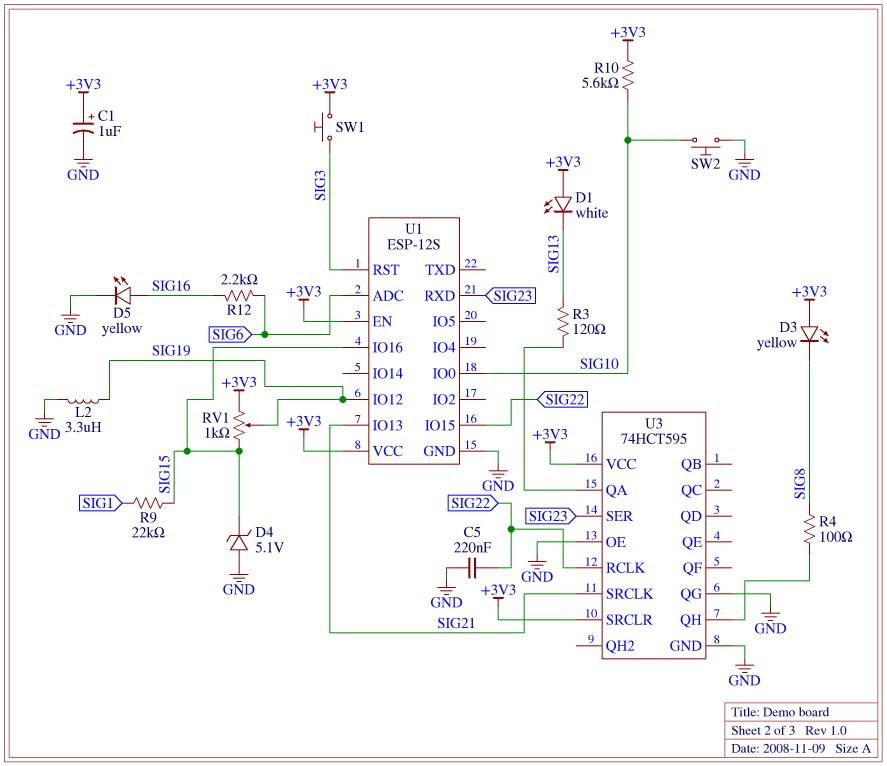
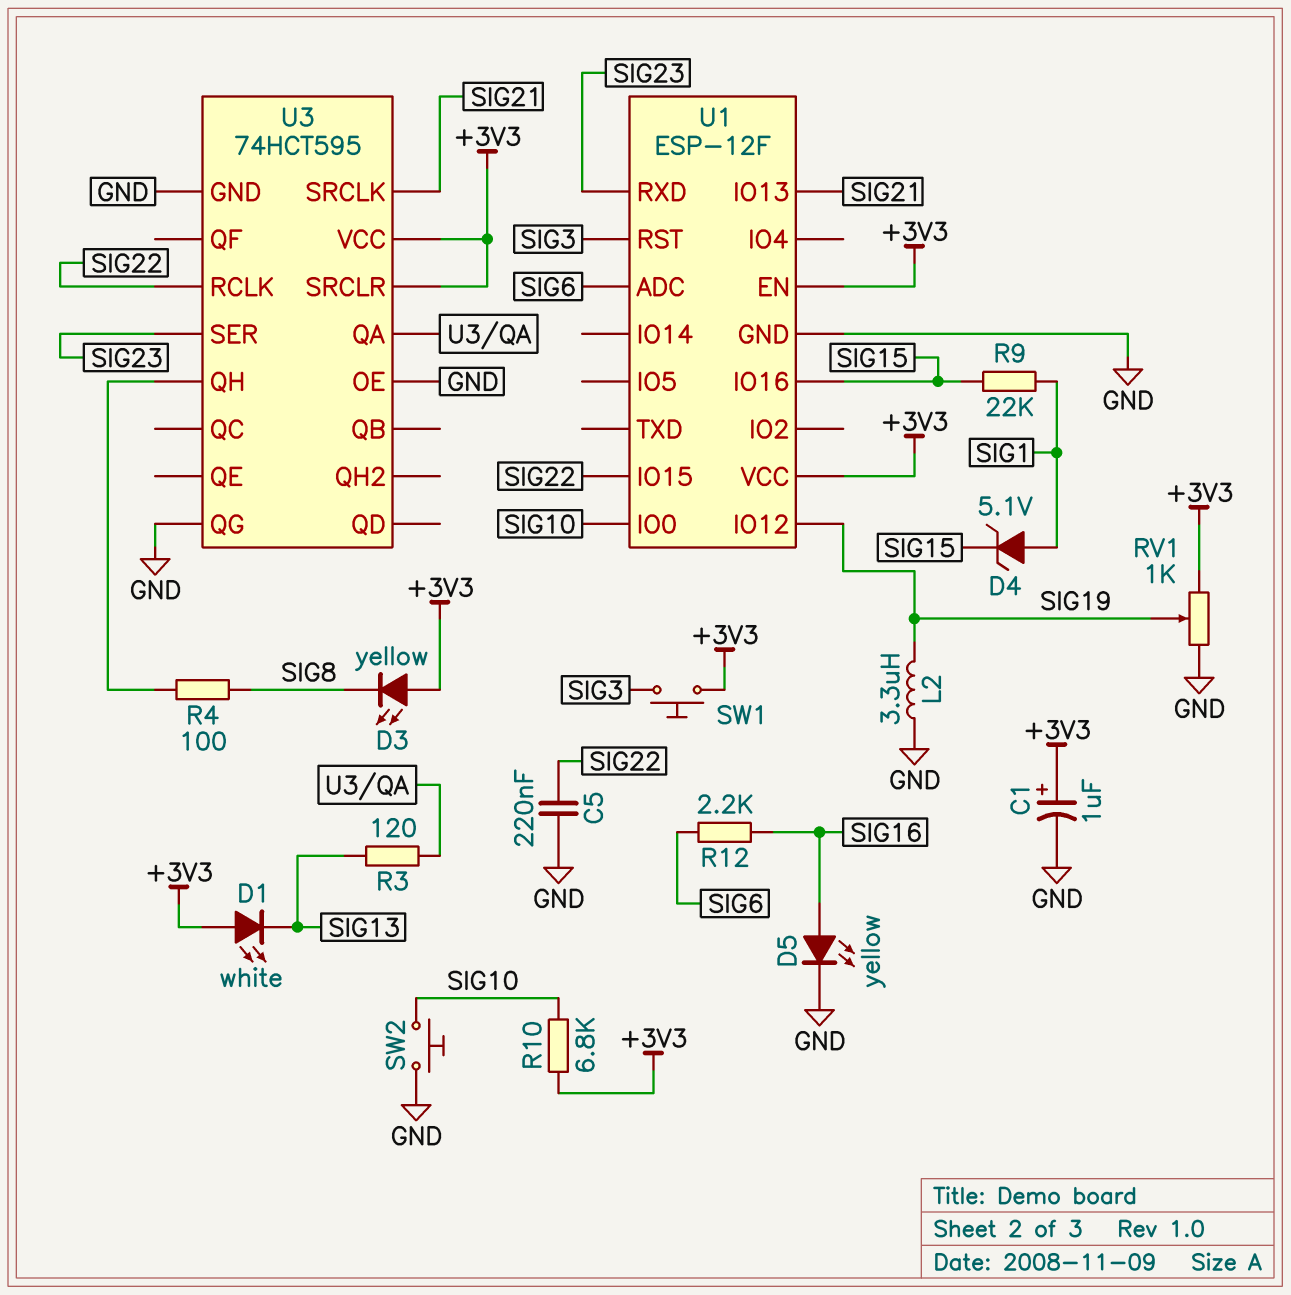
D4: zener 5.1V (A GND, K SIG15) -> zener 5.1V (A SIG1, K SIG15)
R10: 5.6k (+3V3, SIG10) -> 6.8k (+3V3, SIG10)
RV1: 1k (+3V3, SIG15, wiper SIG19) -> 1k (+3V3, GND, wiper SIG19)
U1: ESP-12S -> ESP-12F

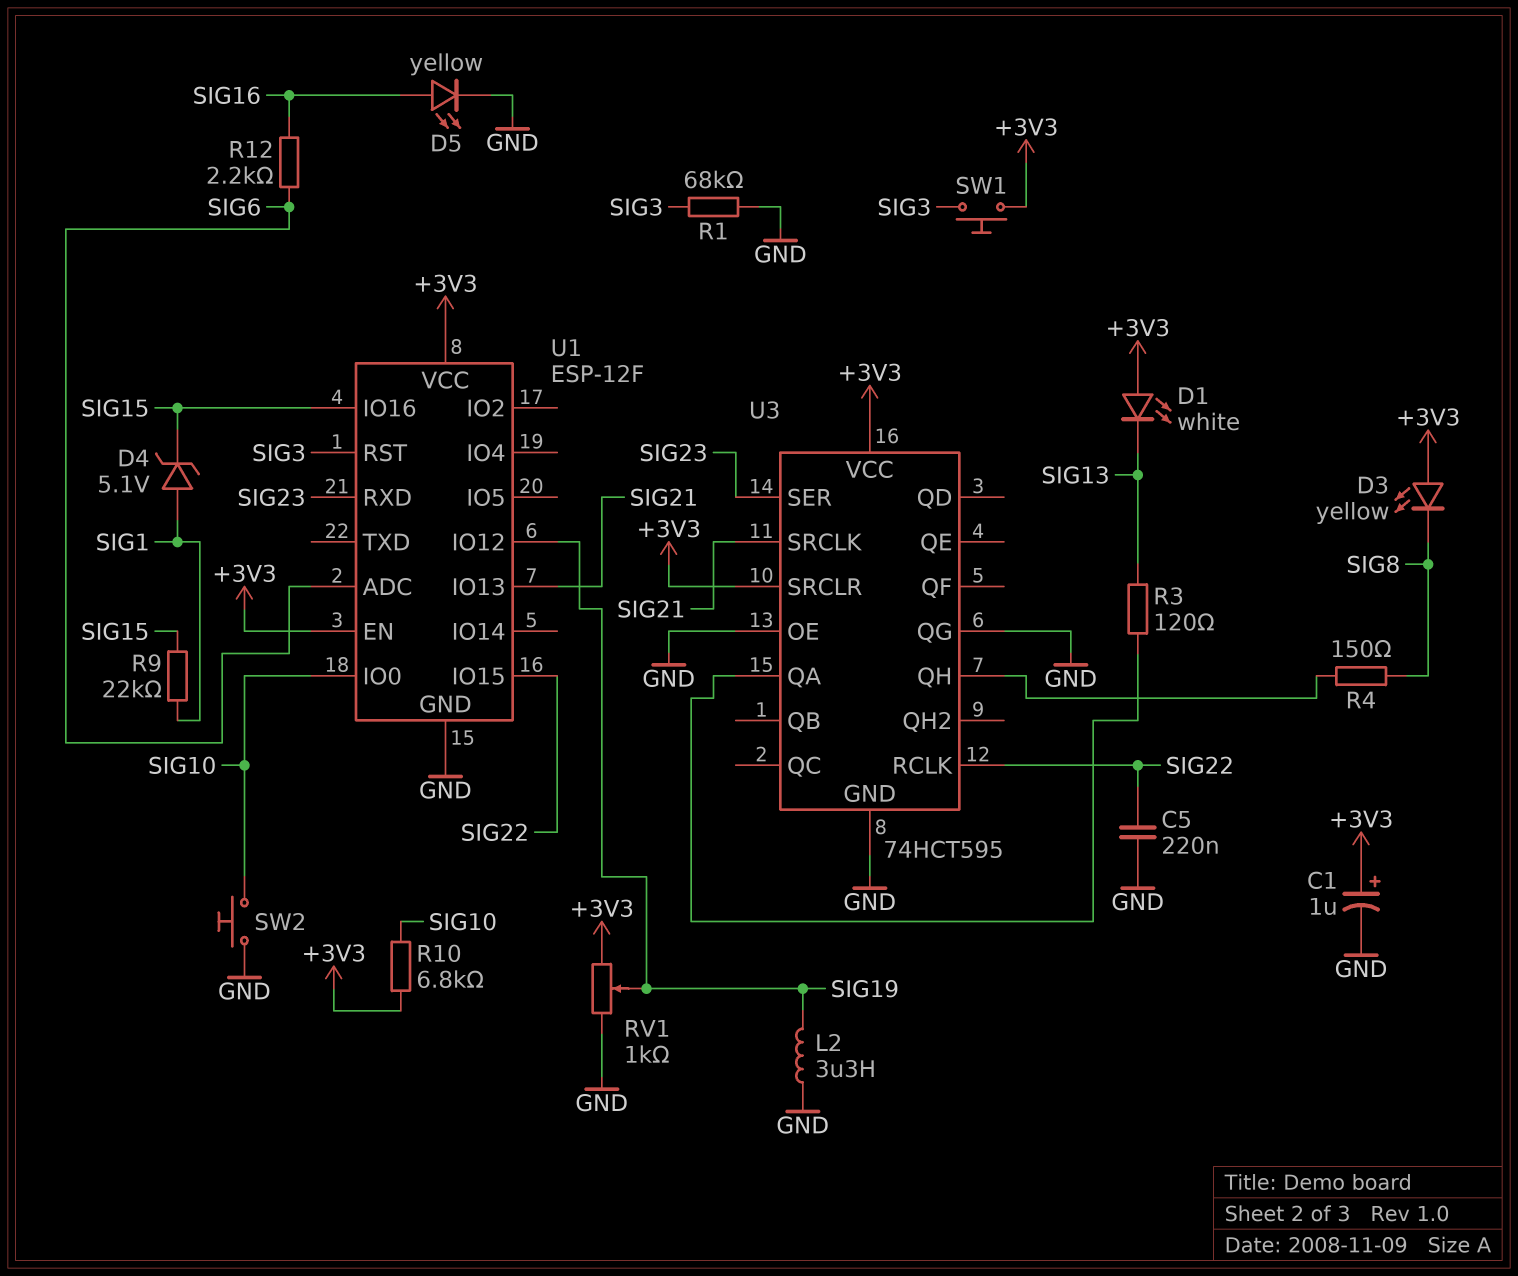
R1: none -> 68k (GND, SIG3)
R4: 100 (SIG8, U3/QH) -> 150 (SIG8, U3/QH)

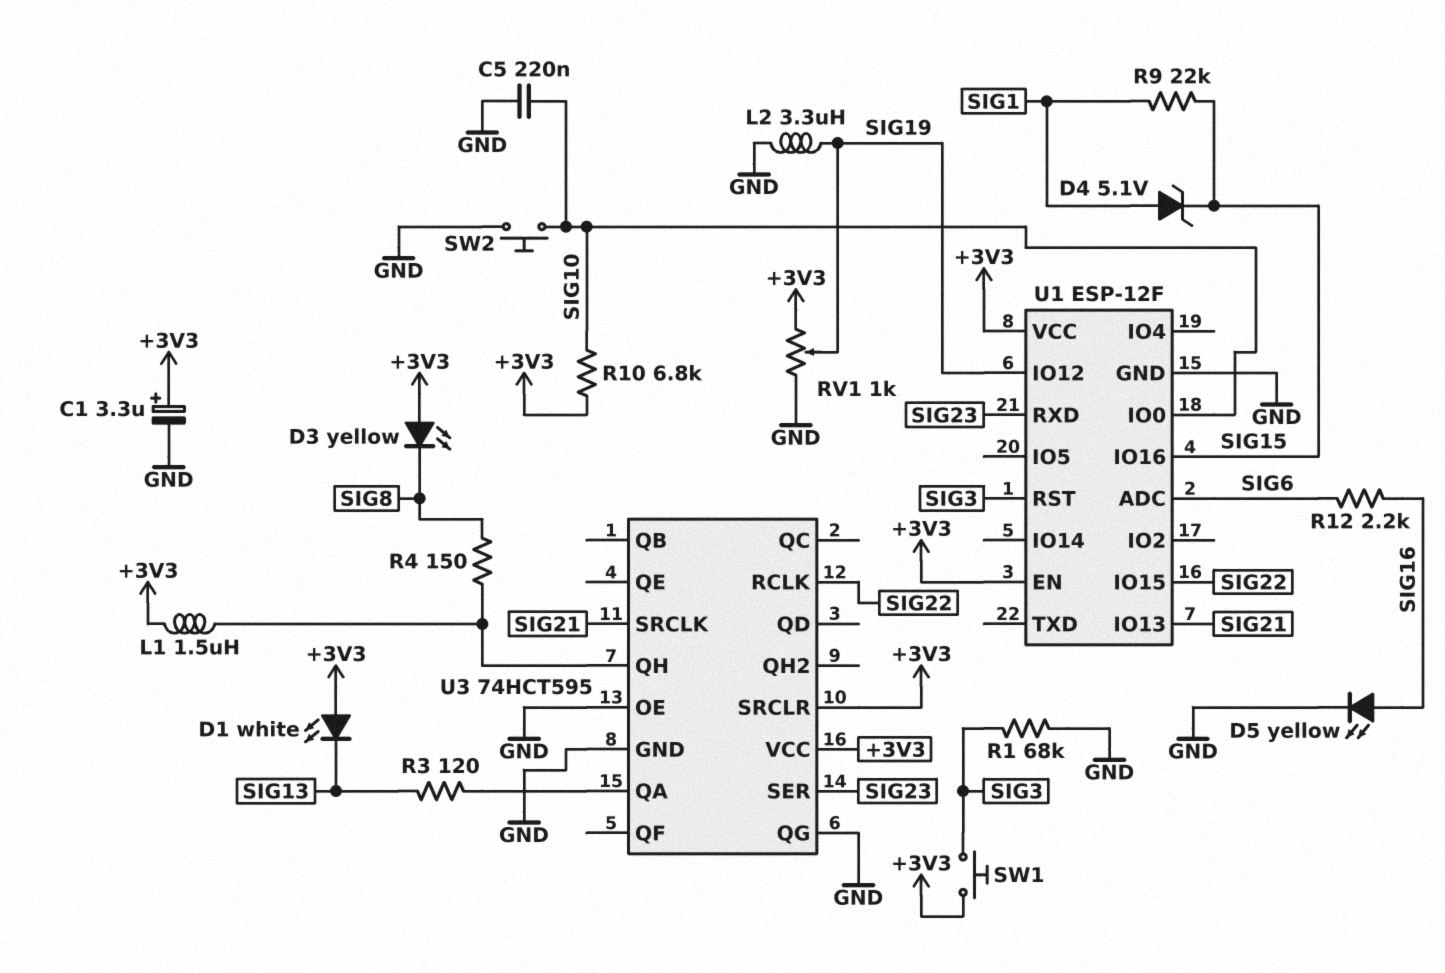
C1: 1uF (plus +3V3, minus GND) -> 3.3uF (plus +3V3, minus GND)
C5: 220nF (GND, SIG22) -> 220nF (GND, SIG10)
L1: none -> 1.5uH (+3V3, U3/QH)

